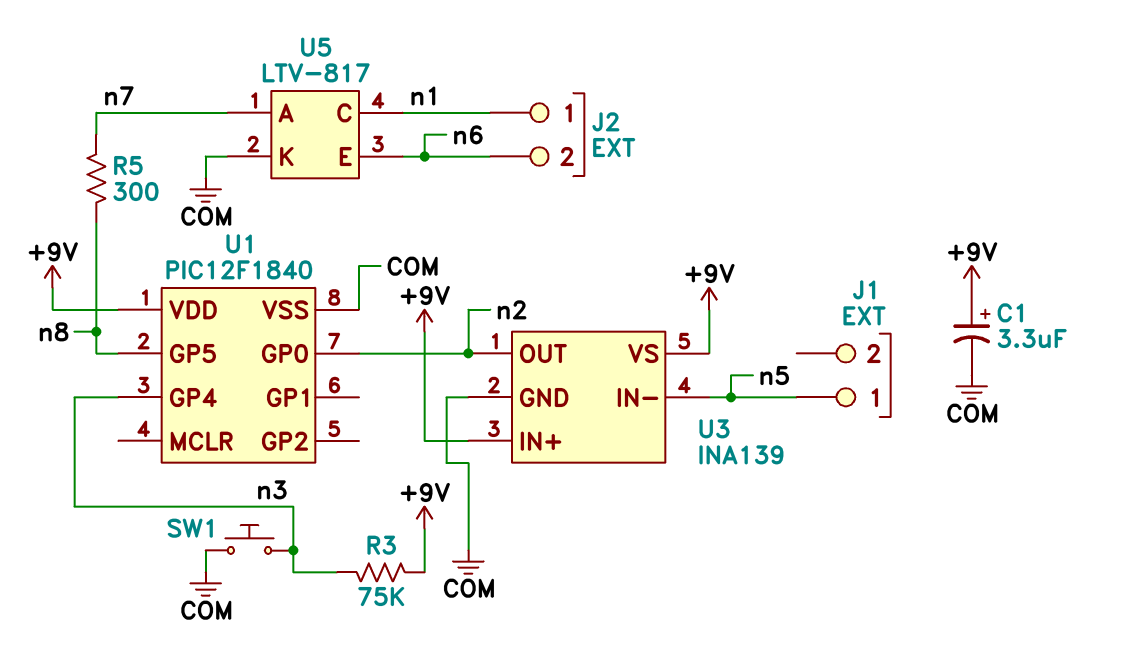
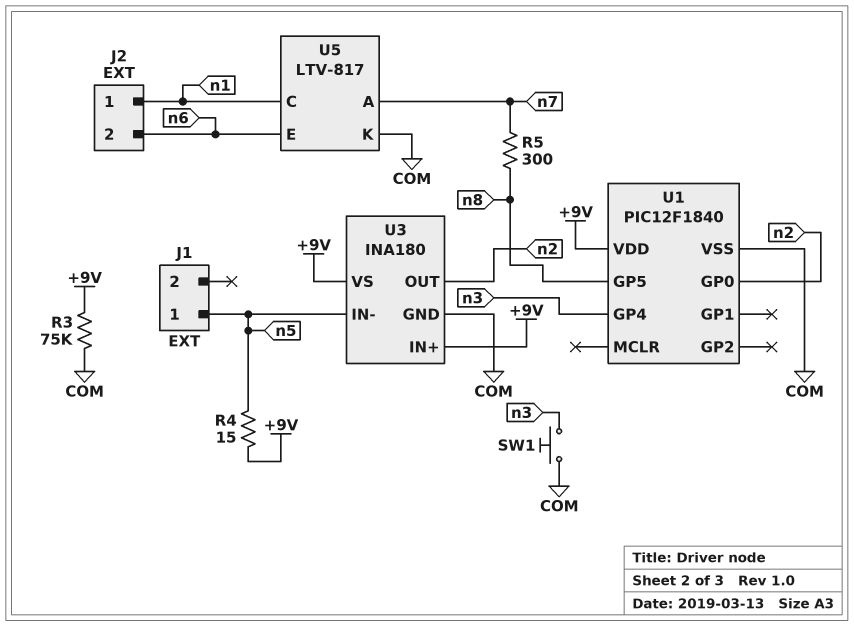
C1: 3.3uF (plus +9V, minus COM) -> none
R3: 75k (+9V, n3) -> 75k (+9V, COM)
R4: none -> 15 (+9V, n5)
U3: INA139 -> INA180

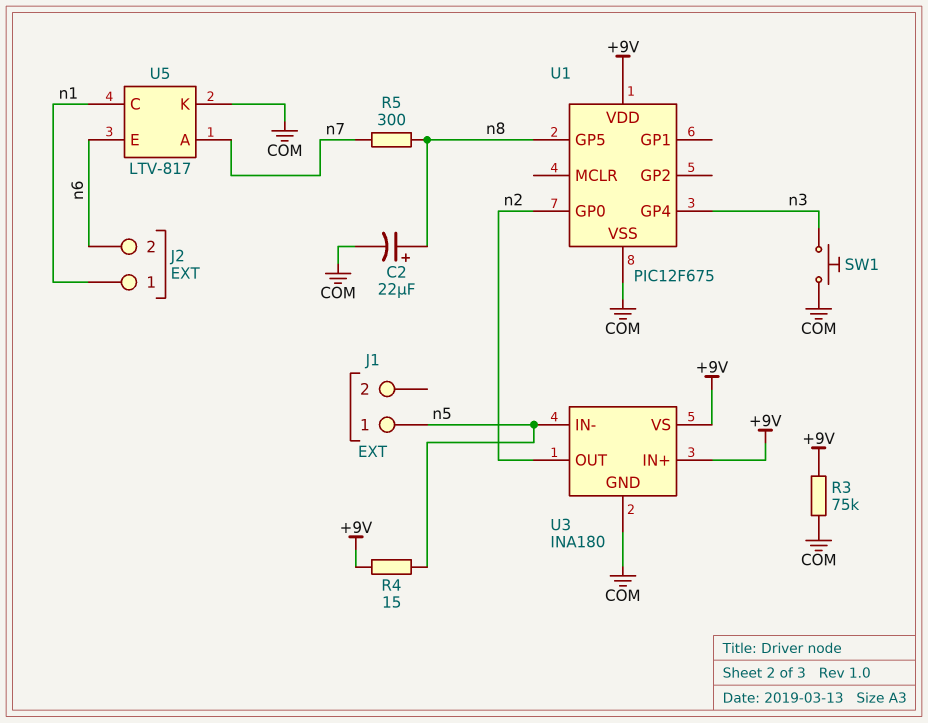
C2: none -> 22uF (plus n8, minus COM)
U1: PIC12F1840 -> PIC12F675

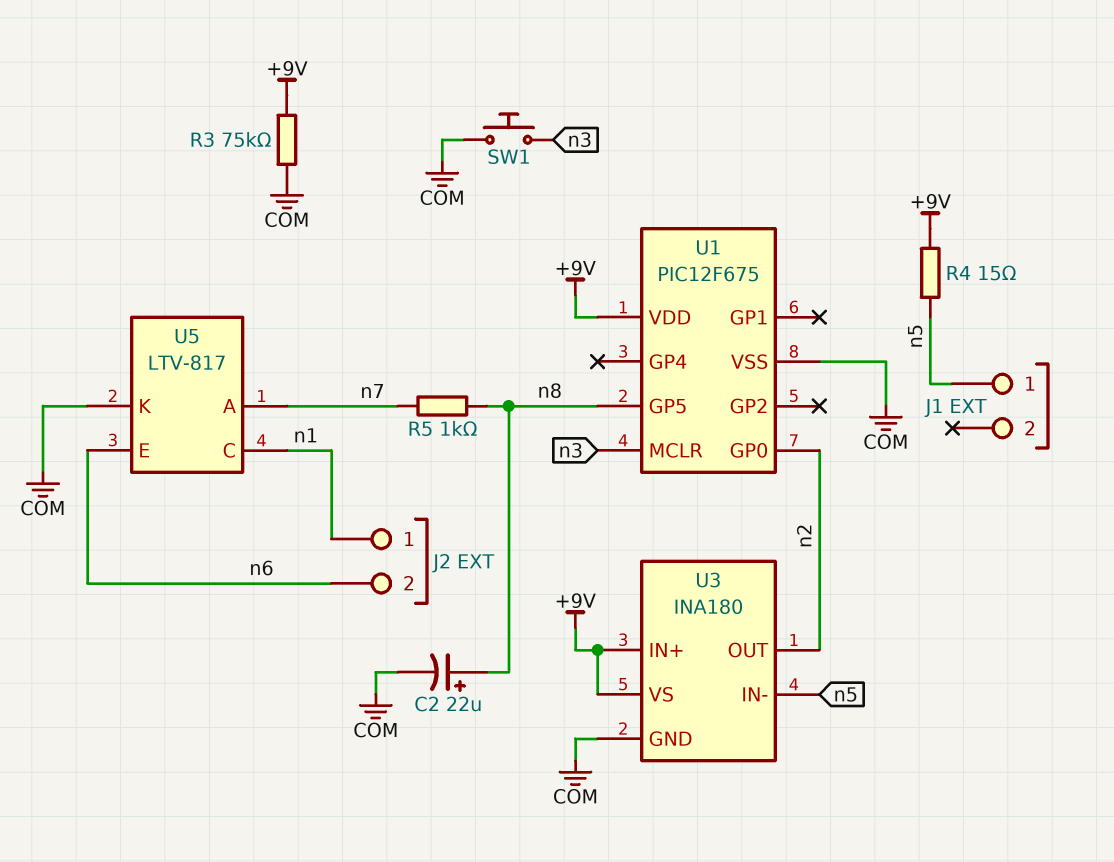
R5: 300 (n7, n8) -> 1k (n7, n8)
U1 pin GP4: n3 -> none
U1 pin MCLR: none -> n3

